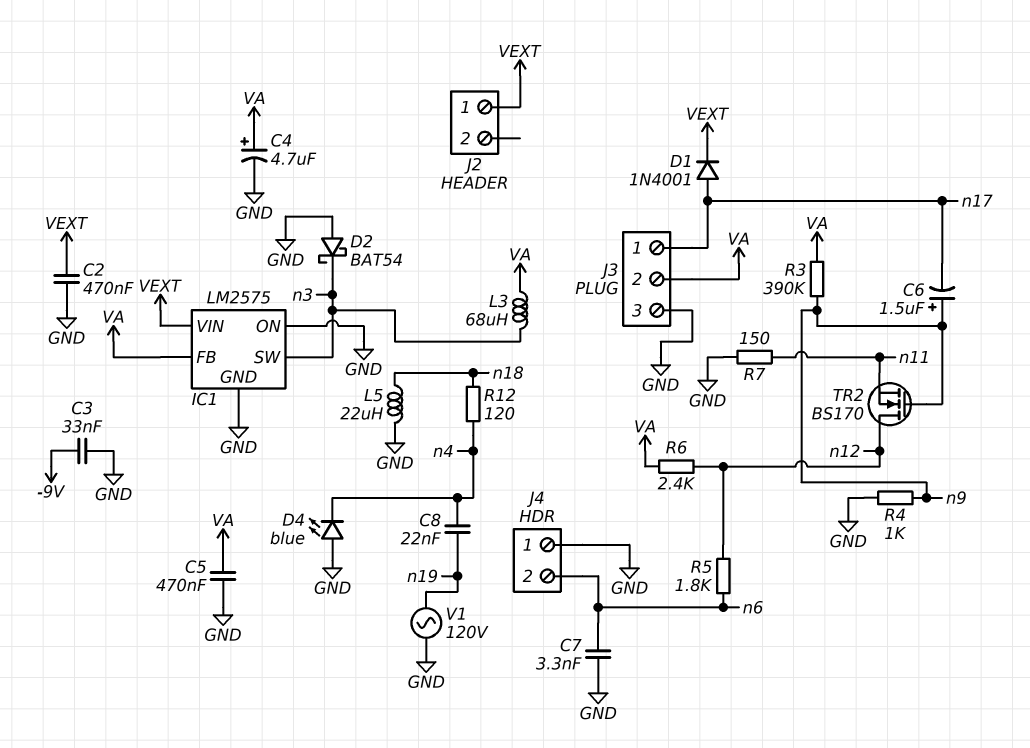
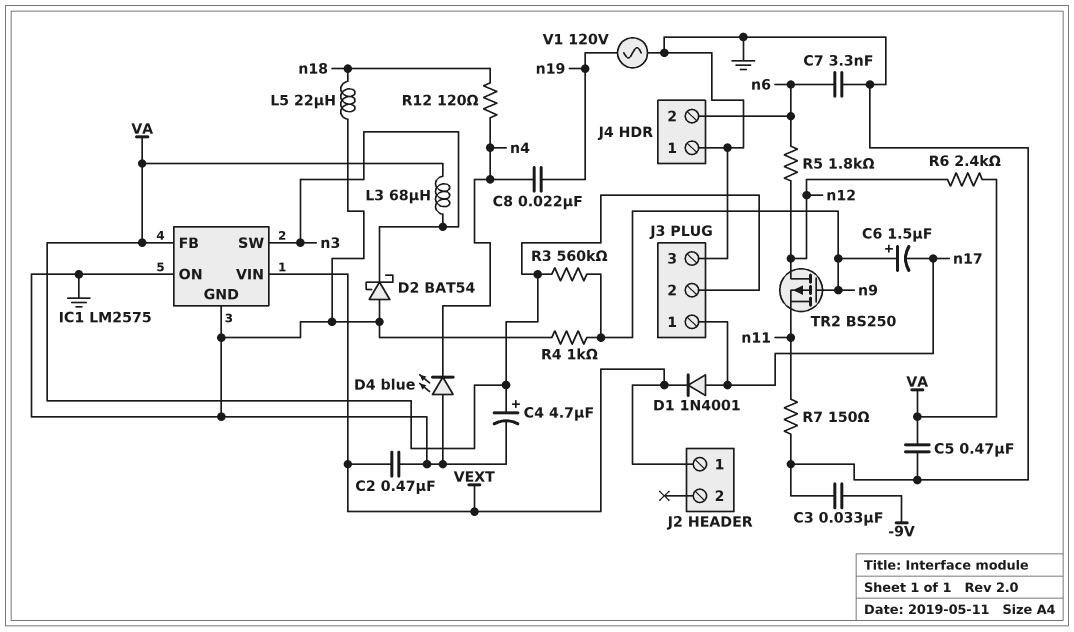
R3: 390k (VA, n9) -> 560k (VA, n9)
TR2: NMOS BS170 (G n9, D n12, S n11) -> PMOS BS250 (G n9, D n12, S n11)

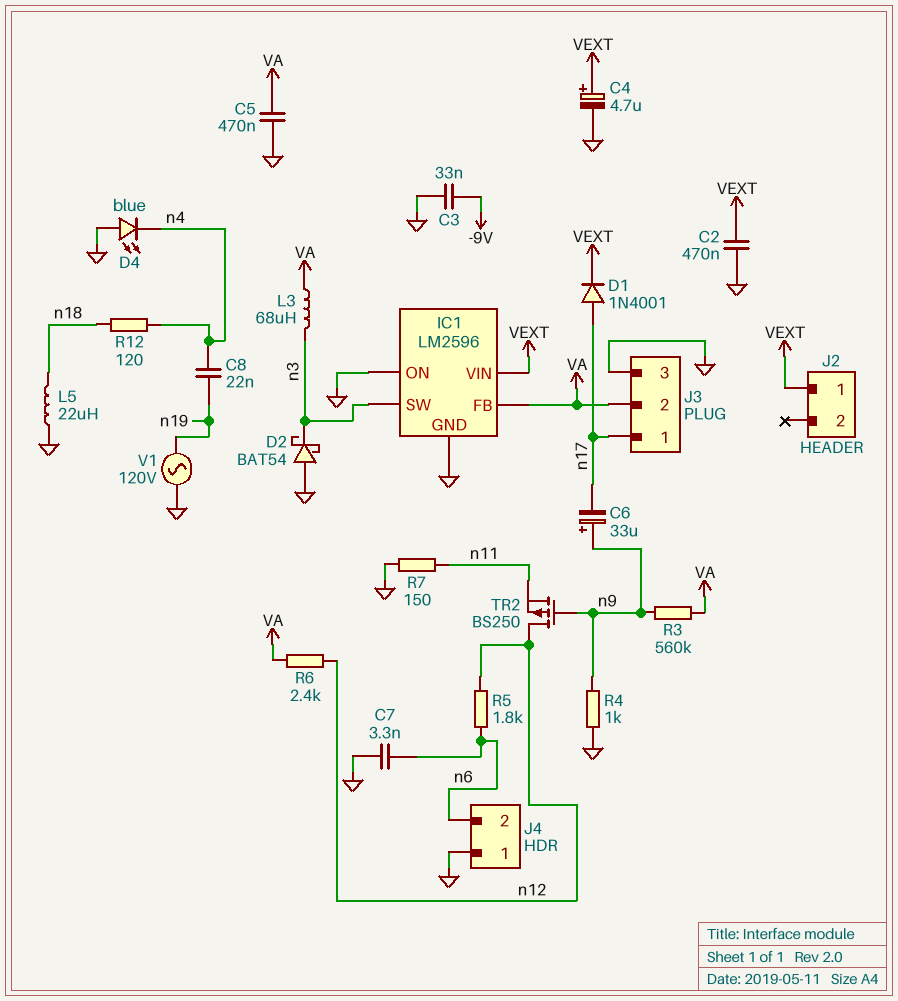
C4: 4.7uF (plus VA, minus GND) -> 4.7uF (plus VEXT, minus GND)
C6: 1.5uF (plus n9, minus n17) -> 33uF (plus n9, minus n17)
IC1: LM2575 -> LM2596

